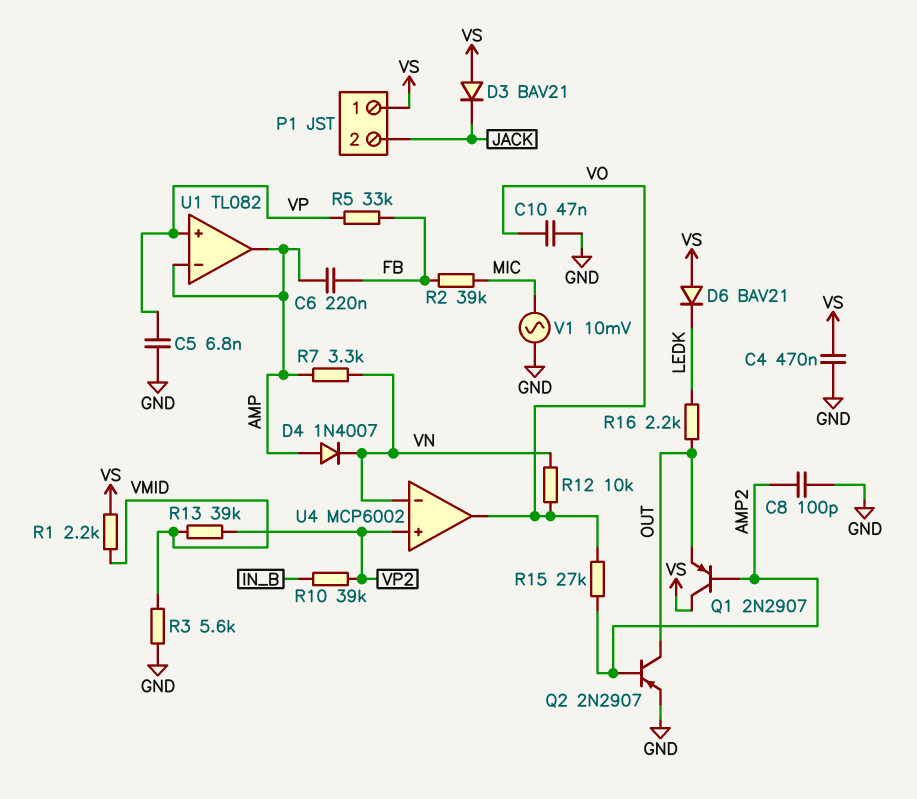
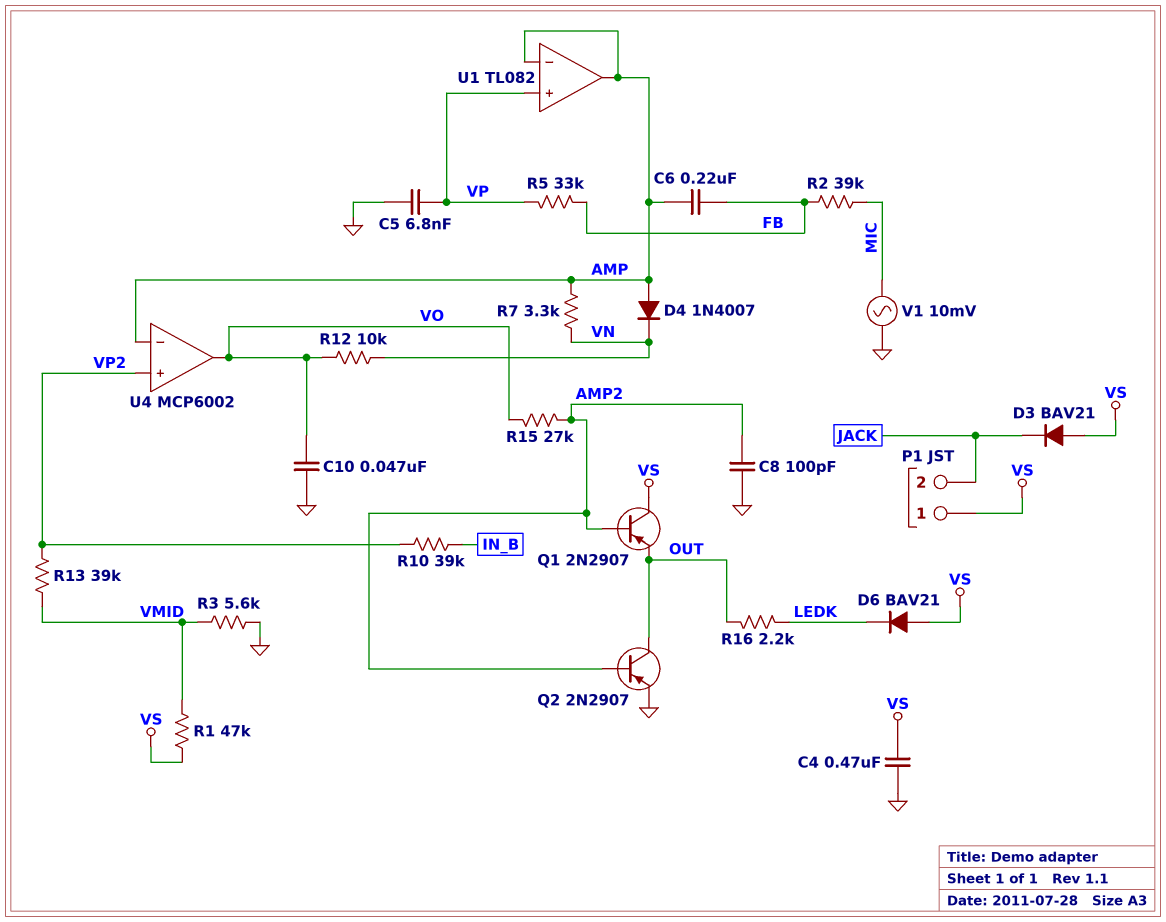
R1: 2.2k (VMID, VS) -> 47k (VMID, VS)
U4 pin in-: VN -> AMP

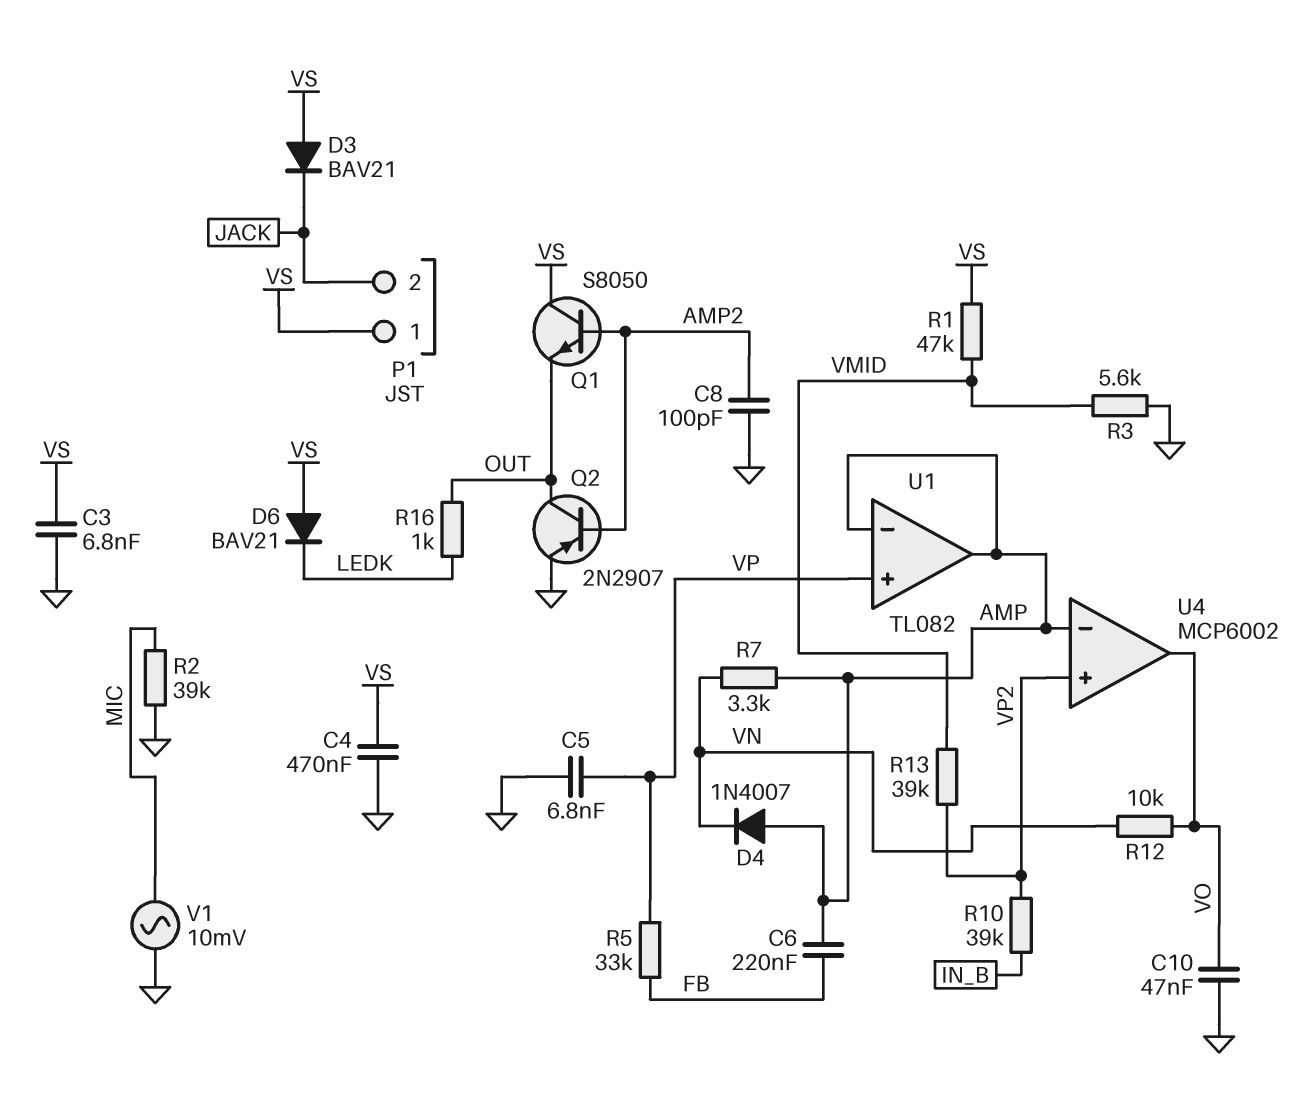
C3: none -> 6.8nF (GND, VS)
Q1: PNP 2N2907 (B AMP2, C VS, E OUT) -> NPN S8050 (B AMP2, C VS, E OUT)
R2: 39k (FB, MIC) -> 39k (GND, MIC)
R15: 27k (AMP2, VO) -> none
R16: 2.2k (LEDK, OUT) -> 1k (LEDK, OUT)

